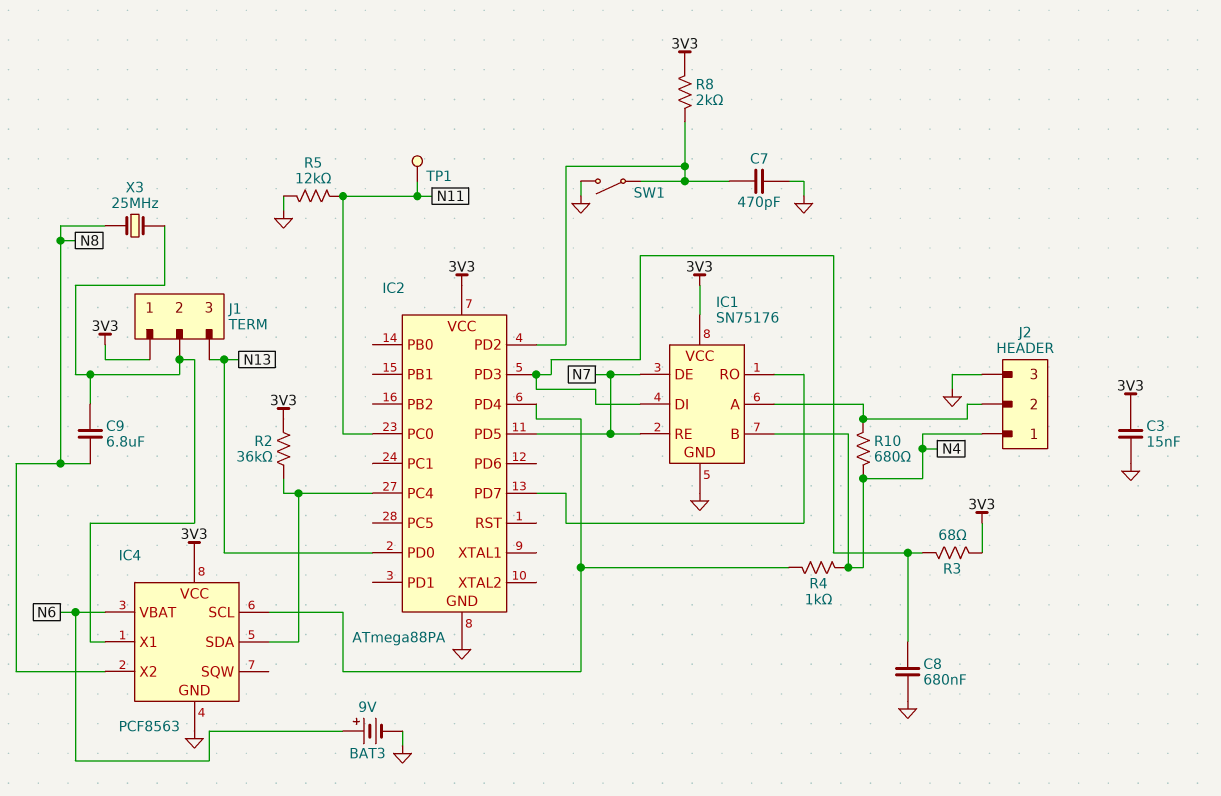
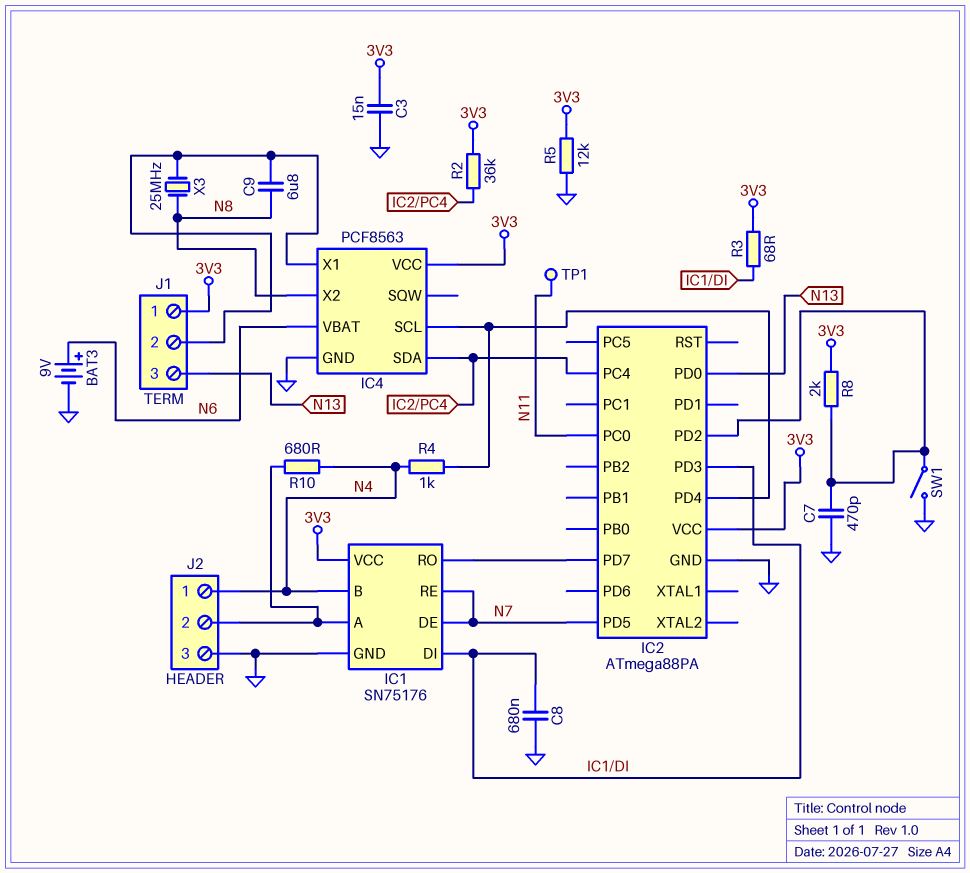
R5: 12k (GND, N11) -> 12k (3V3, GND)

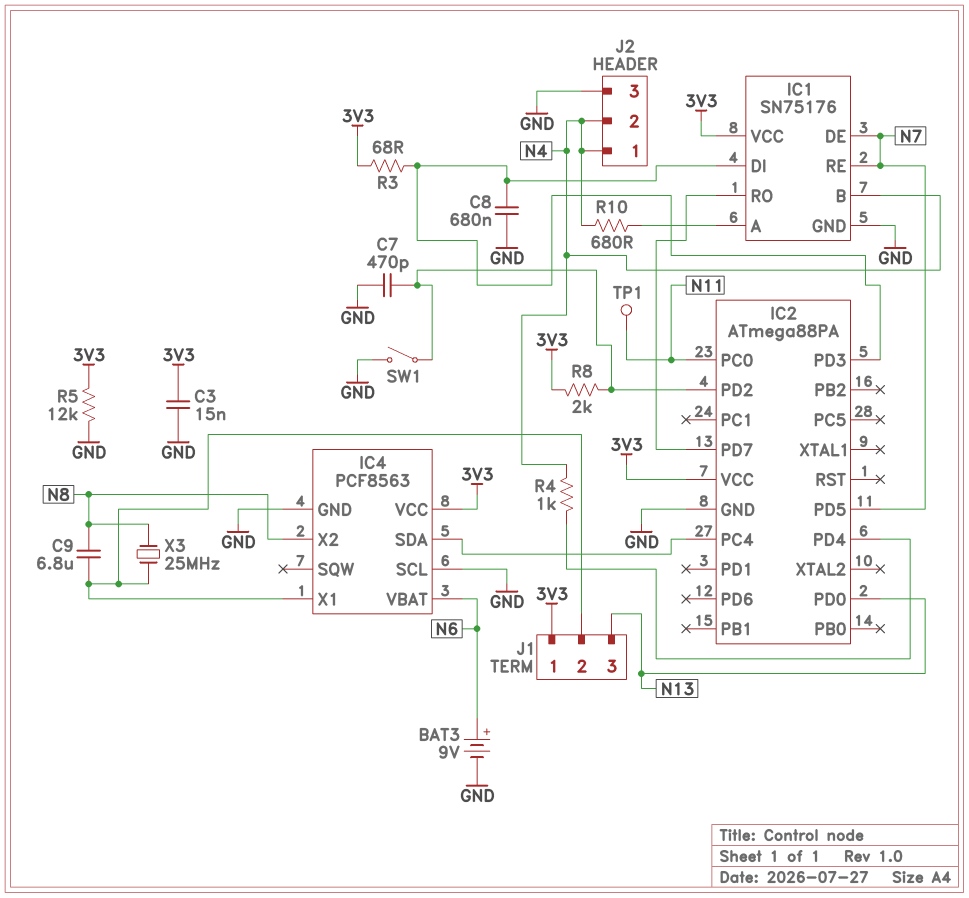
IC4 pin SCL: IC2/PD4 -> GND
J2 pin 2: IC1/A -> N4
R2: 36k (3V3, IC2/PC4) -> none

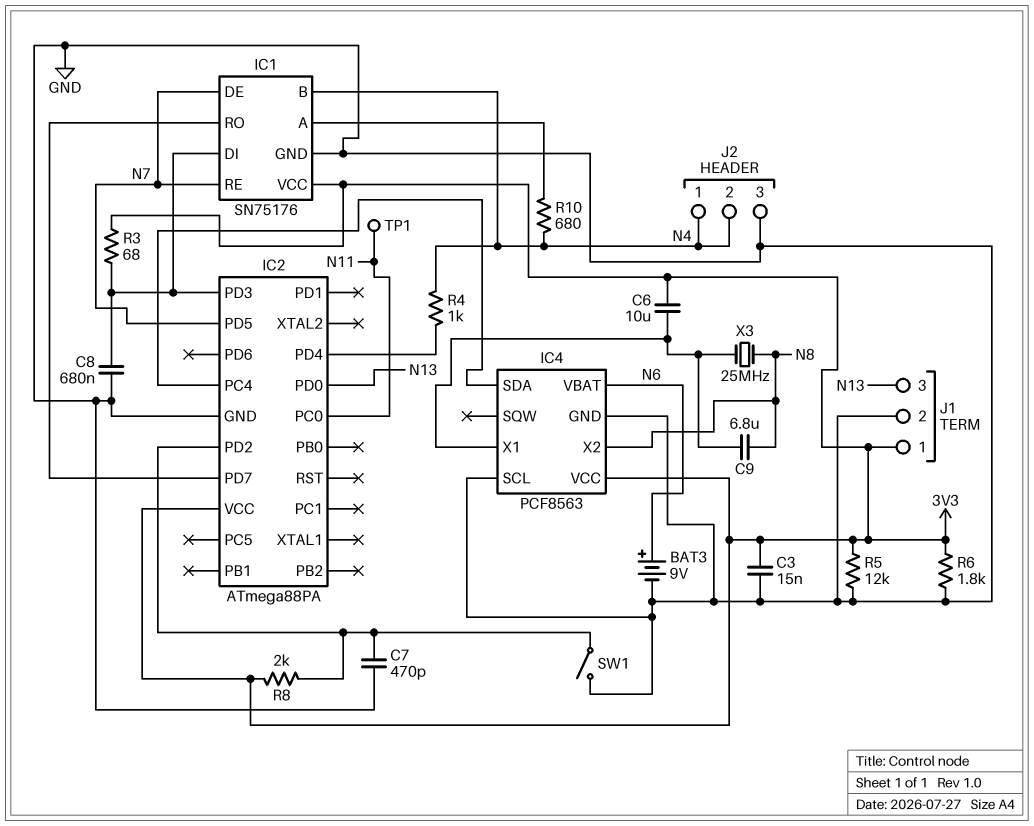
C6: none -> 10uF (3V3, IC4/X1)
J1 pin 2: IC4/X1 -> GND
R6: none -> 1.8k (3V3, GND)

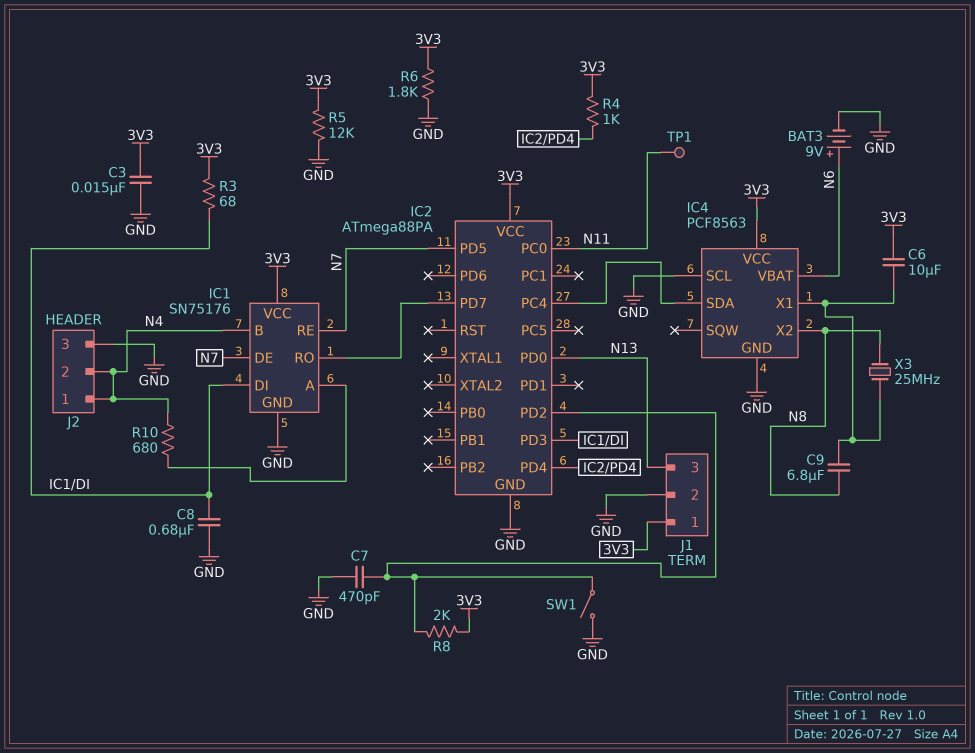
R4: 1k (IC2/PD4, N4) -> 1k (3V3, IC2/PD4)

